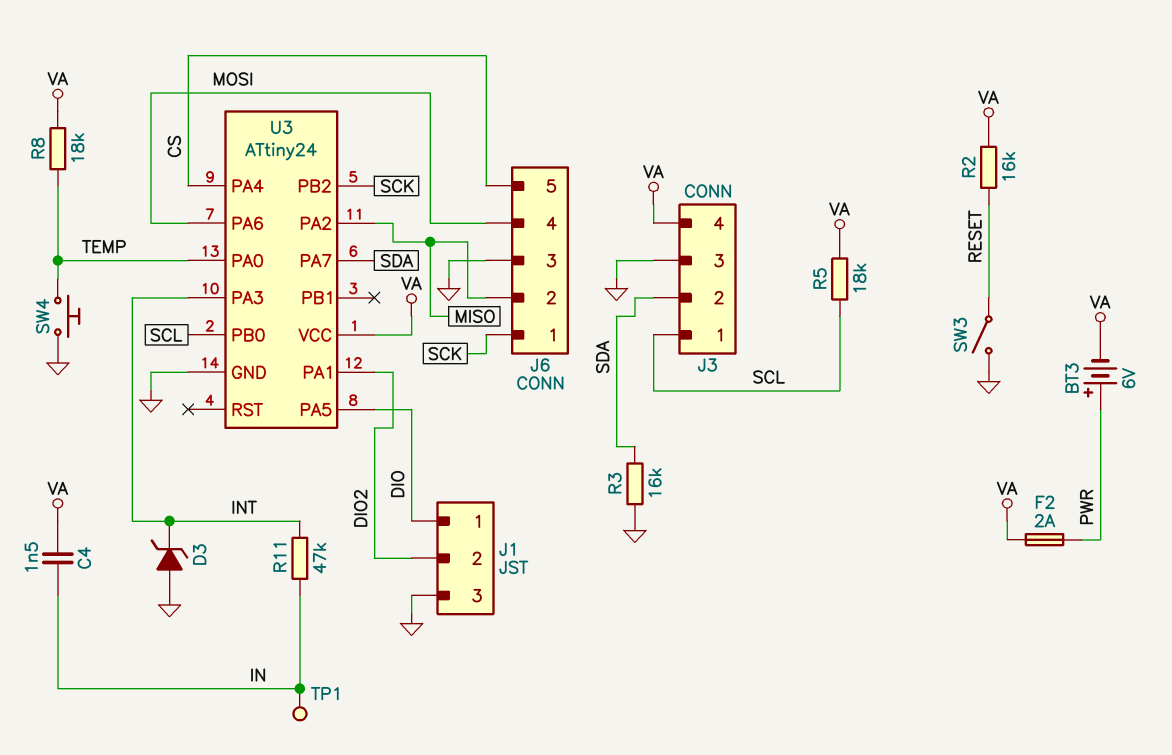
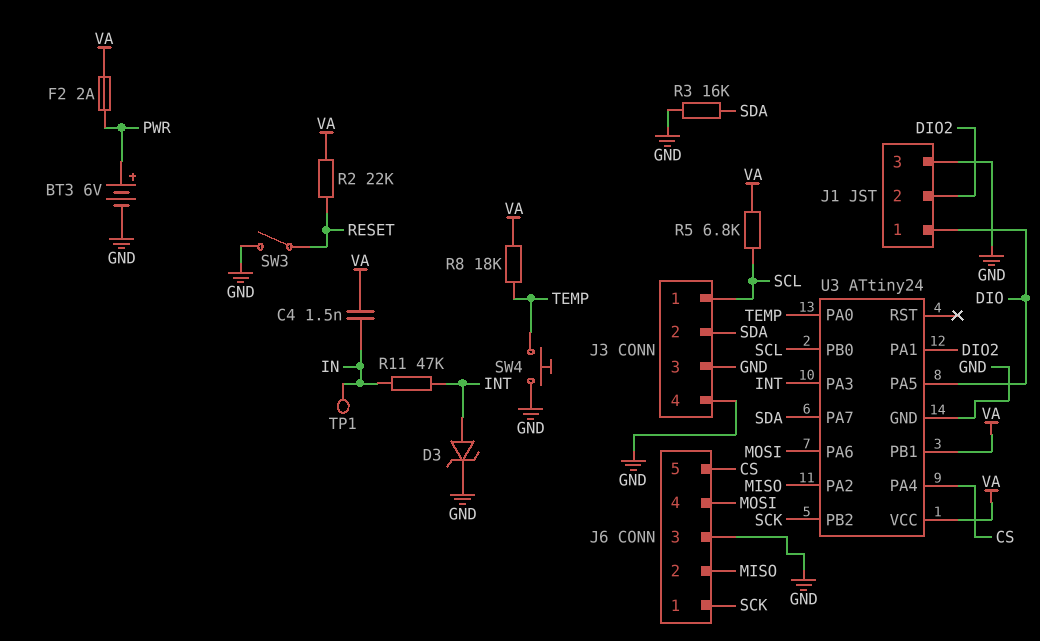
BT3: 6V (plus PWR, minus VA) -> 6V (plus PWR, minus GND)
D3: zener (A GND, K INT) -> zener (A INT, K GND)
J3 pin 4: VA -> GND
R2: 16k (RESET, VA) -> 22k (RESET, VA)
R5: 18k (SCL, VA) -> 6.8k (SCL, VA)
U3 pin PB1: none -> VA

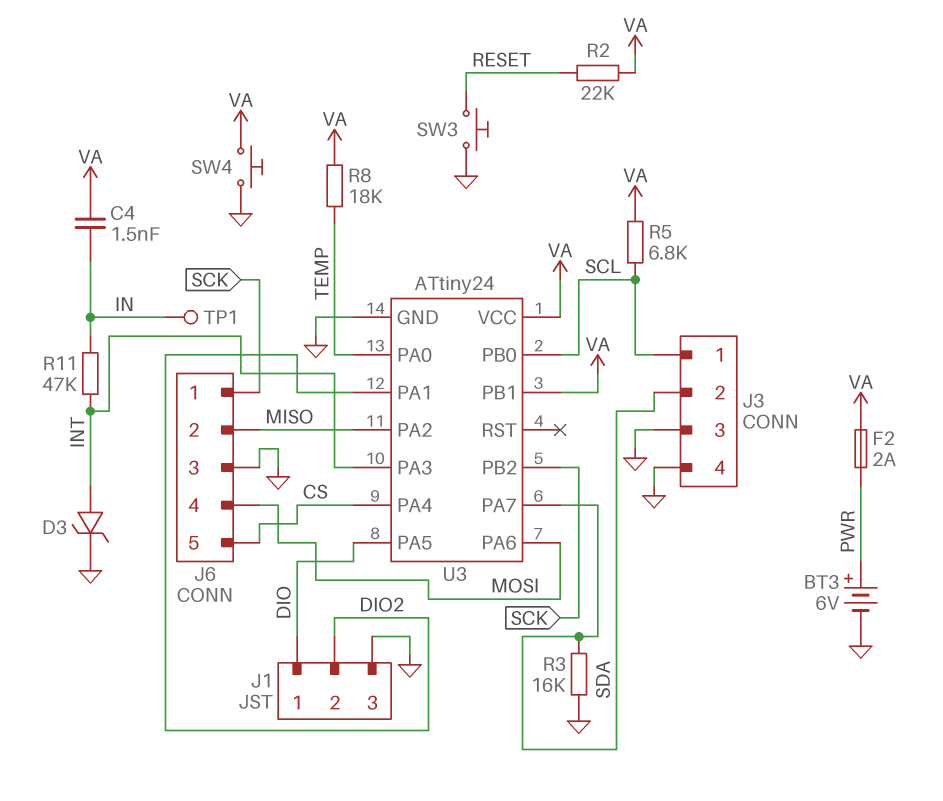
SW3: switch (GND, RESET) -> button (GND, RESET)
SW4: button (GND, TEMP) -> button (GND, VA)

